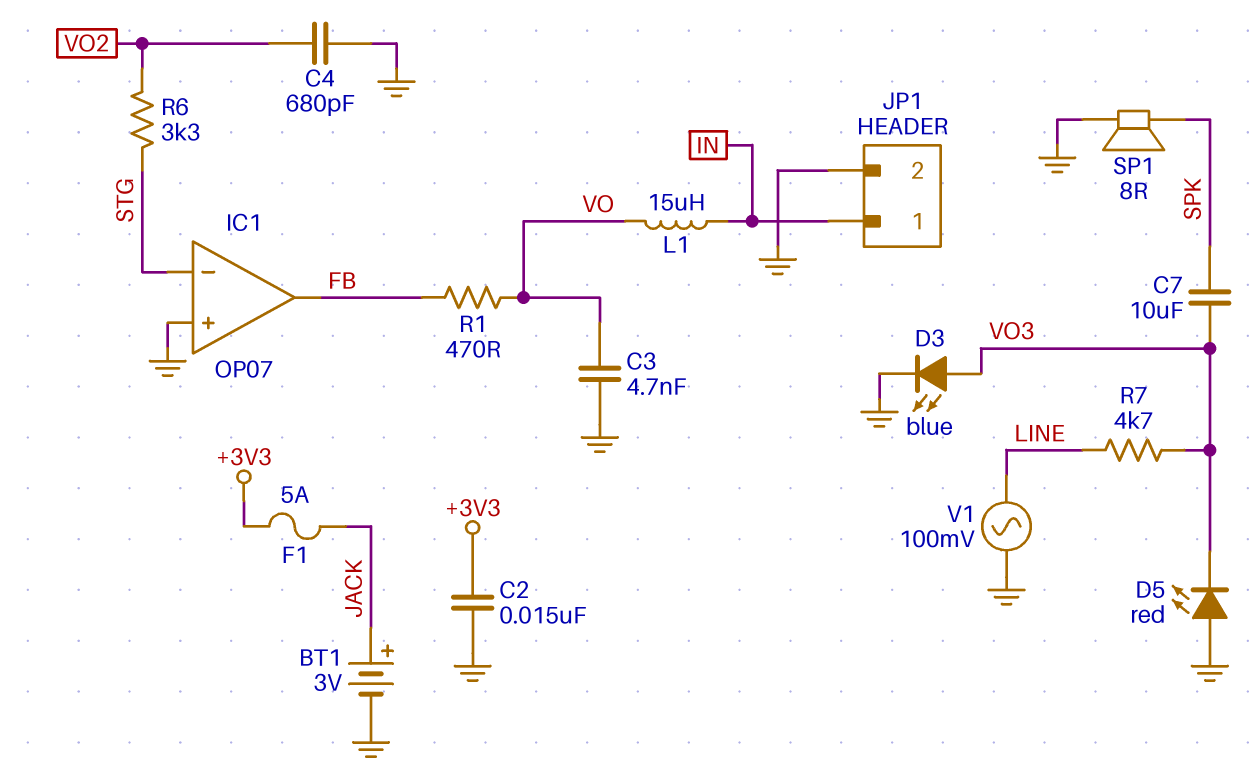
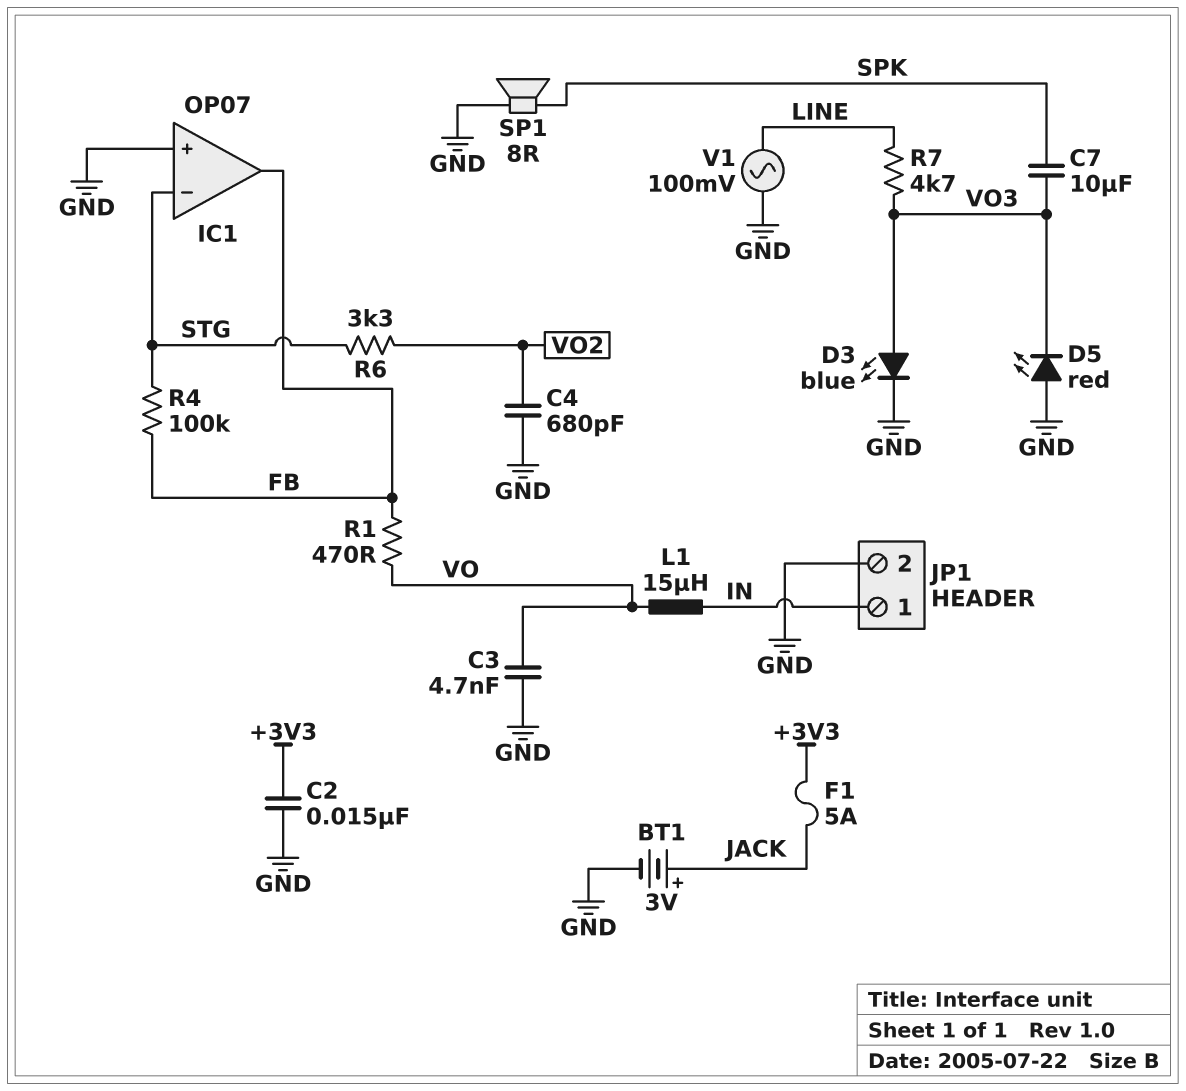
R4: none -> 100k (FB, STG)

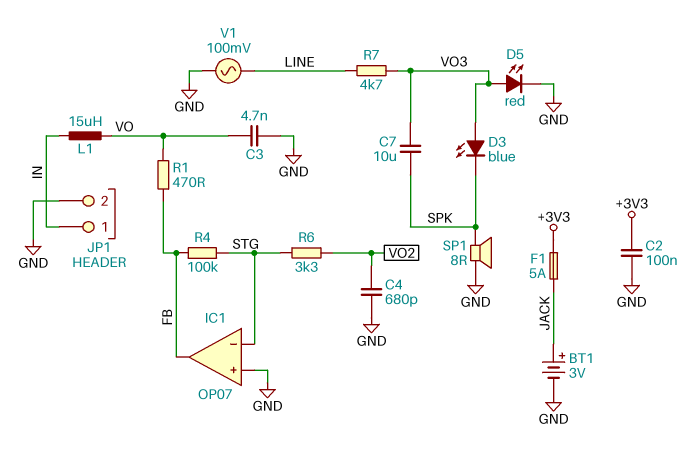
C2: 15nF (+3V3, GND) -> 100nF (+3V3, GND)
D3: LED blue (A VO3, K GND) -> LED blue (A VO3, K SPK)
D5: LED red (A GND, K VO3) -> LED red (A VO3, K GND)

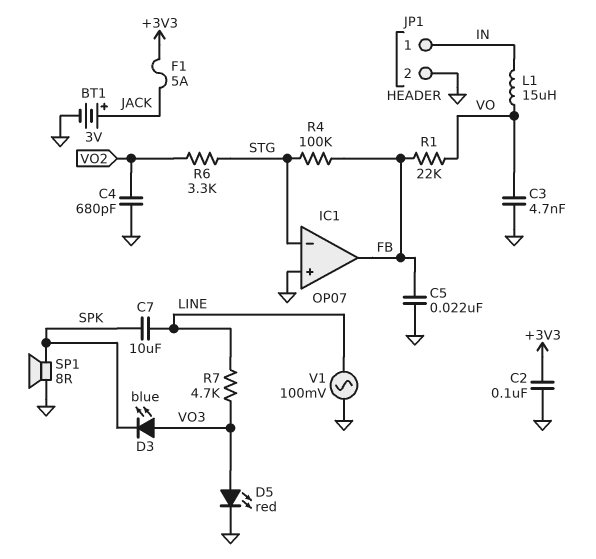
C5: none -> 22nF (FB, GND)
C7: 10uF (SPK, VO3) -> 10uF (LINE, SPK)
R1: 470 (FB, VO) -> 22k (FB, VO)

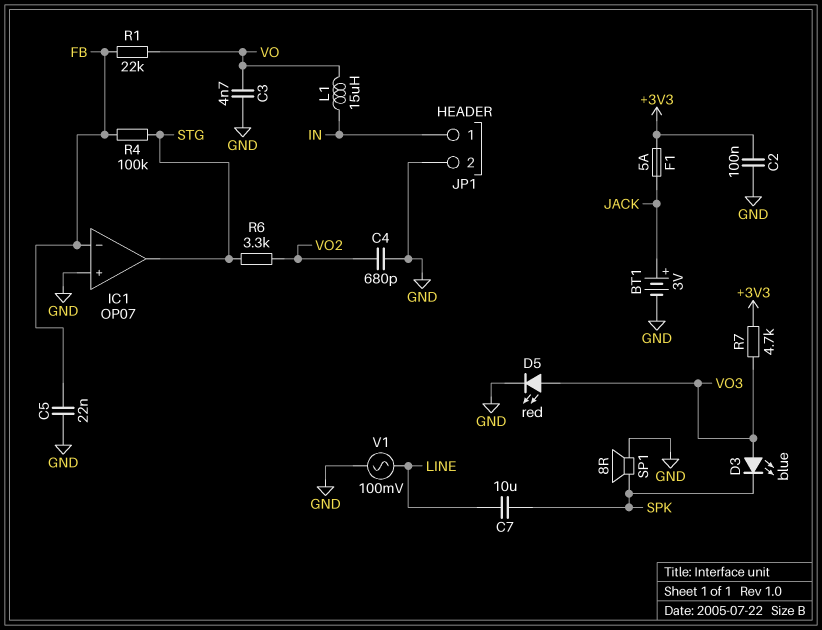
IC1 pin in-: STG -> FB
IC1 pin out: FB -> STG
R7: 4.7k (LINE, VO3) -> 4.7k (+3V3, VO3)

